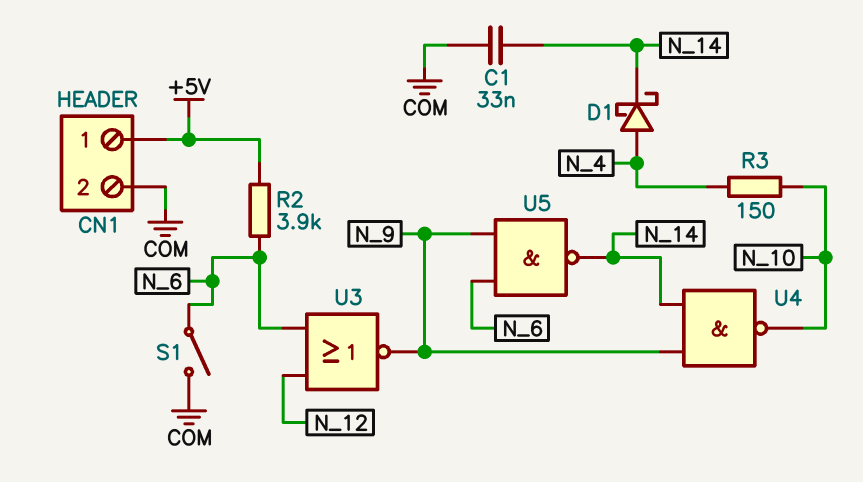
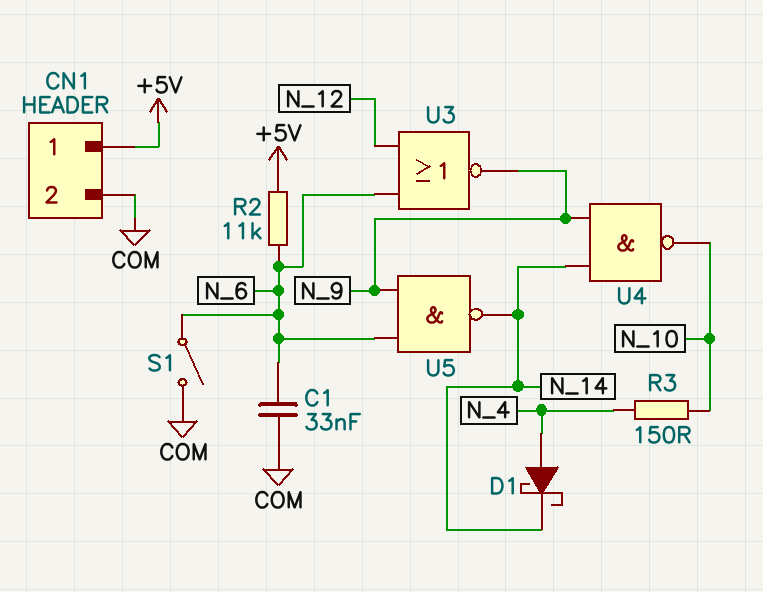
C1: 33nF (COM, N_14) -> 33nF (COM, N_6)
R2: 3.9k (+5V, N_6) -> 11k (+5V, N_6)

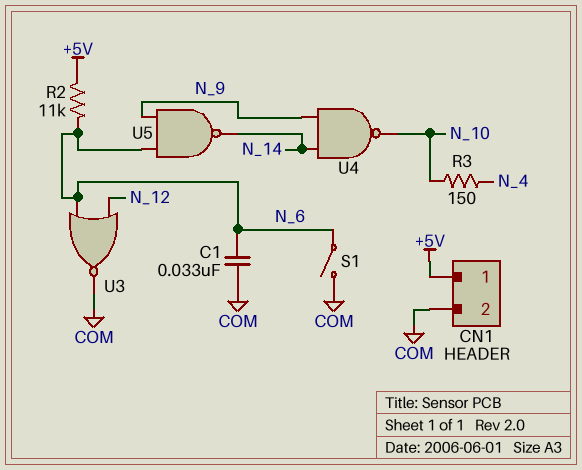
D1: schottky (A N_4, K N_14) -> none
U3: NOR (in N_6, in N_12, out N_9) -> NOR (in N_6, in N_12, out COM)

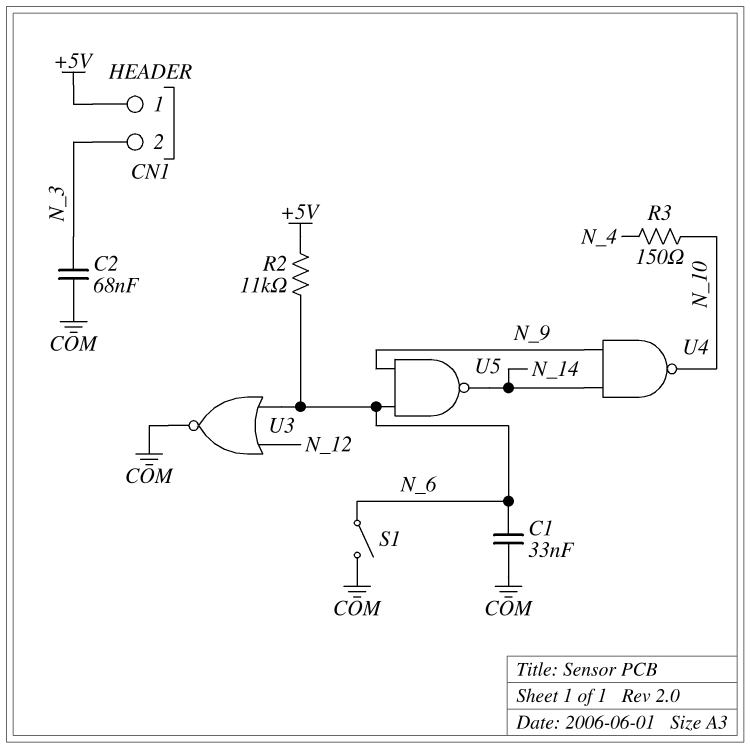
C2: none -> 68nF (COM, N_3)
CN1 pin 2: COM -> N_3

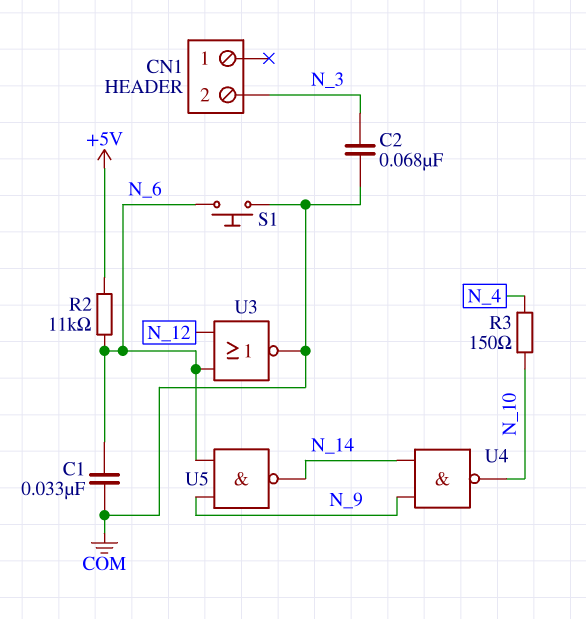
CN1 pin 1: +5V -> none
S1: switch (COM, N_6) -> button (COM, N_6)

